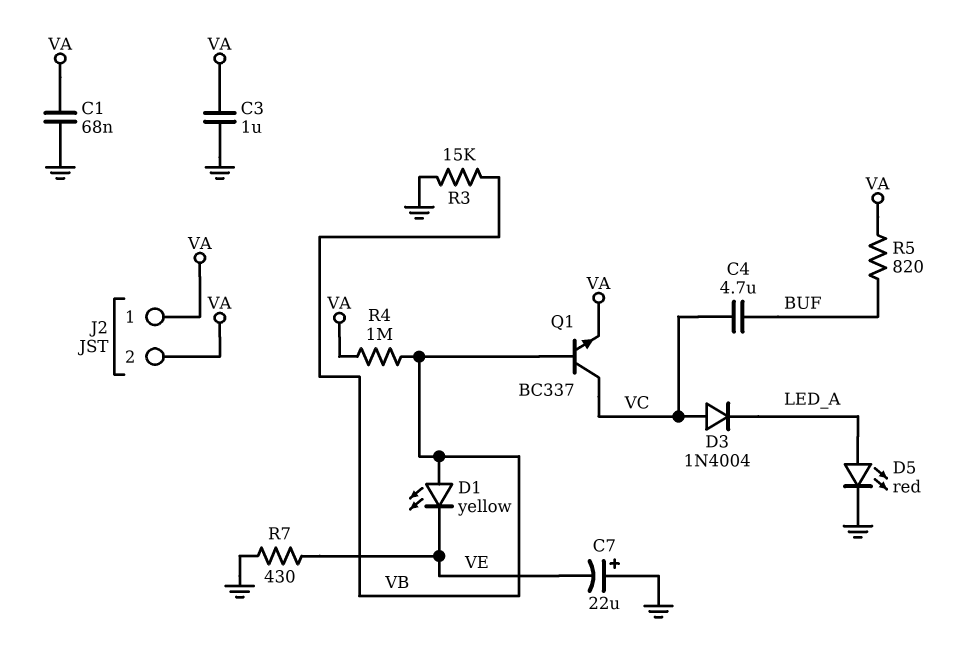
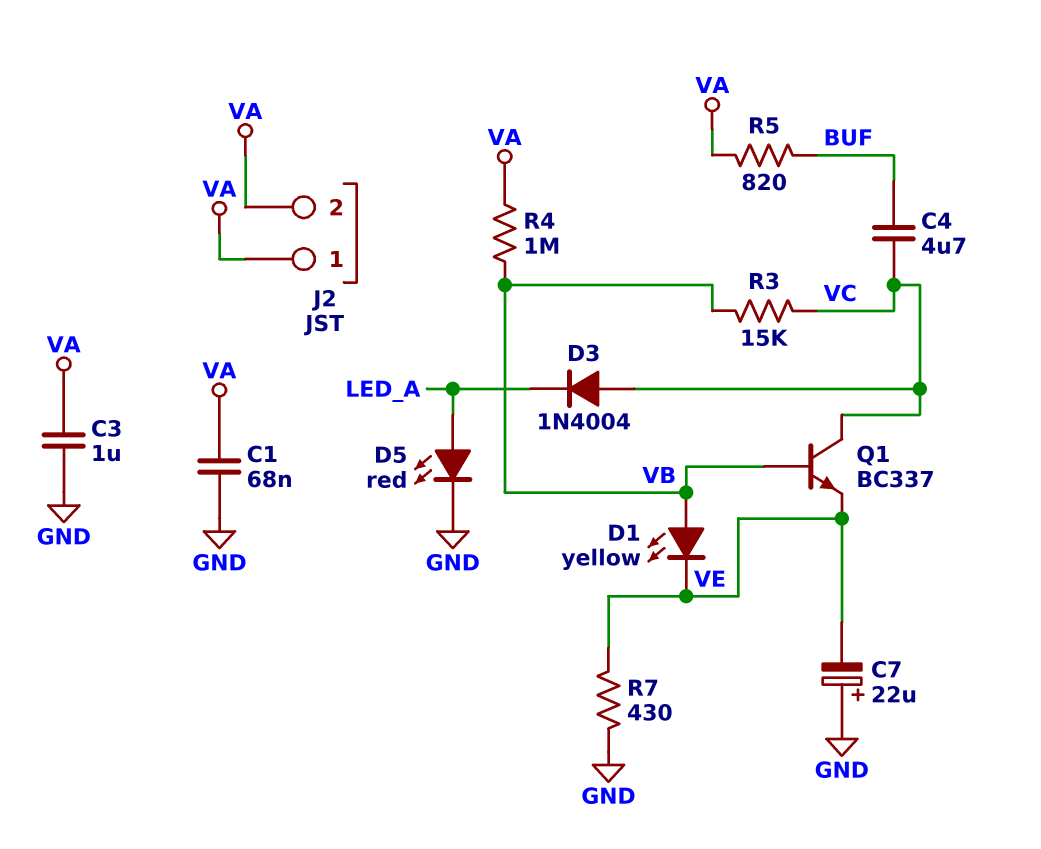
Q1: NPN BC337 (B VB, C VC, E VA) -> NPN BC337 (B VB, C VC, E VE)
R3: 15k (GND, VB) -> 15k (VB, VC)

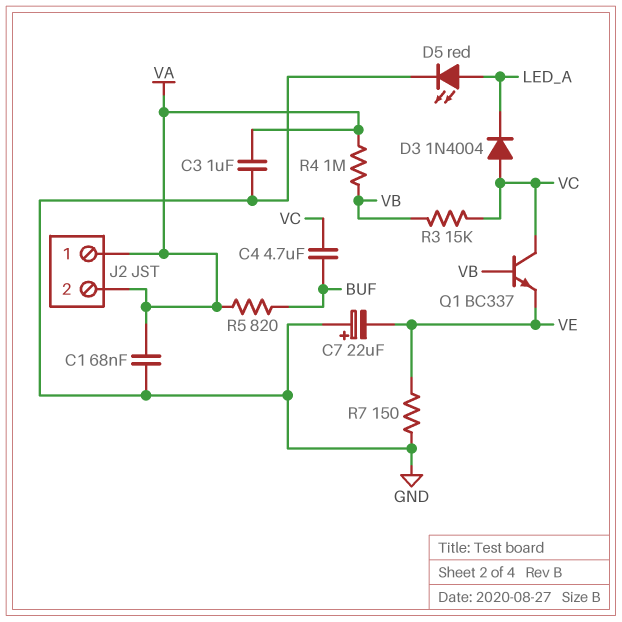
D1: LED yellow (A VB, K VE) -> none
R7: 430 (GND, VE) -> 150 (GND, VE)

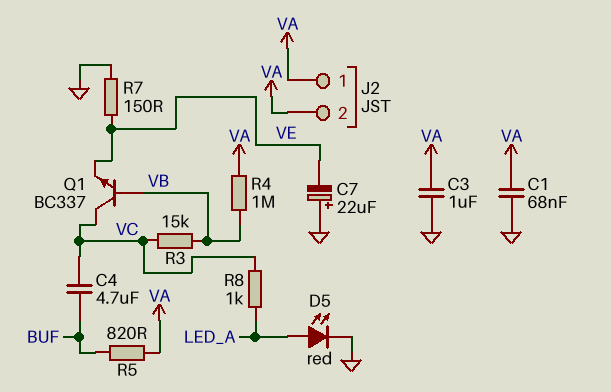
D3: diode 1N4004 (A VC, K LED_A) -> none
R8: none -> 1k (LED_A, VC)

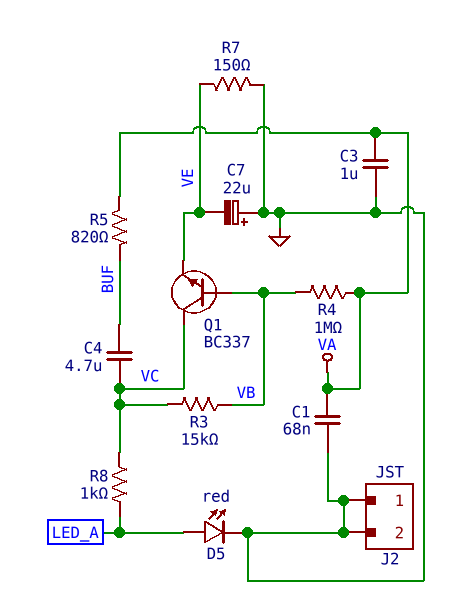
J2 pin 1: VA -> GND
J2 pin 2: VA -> GND

